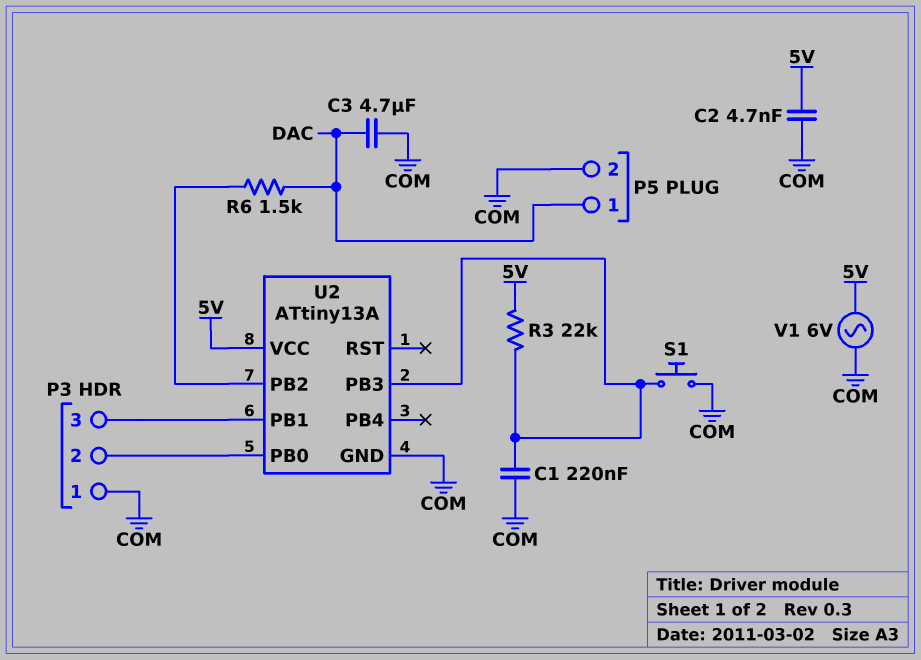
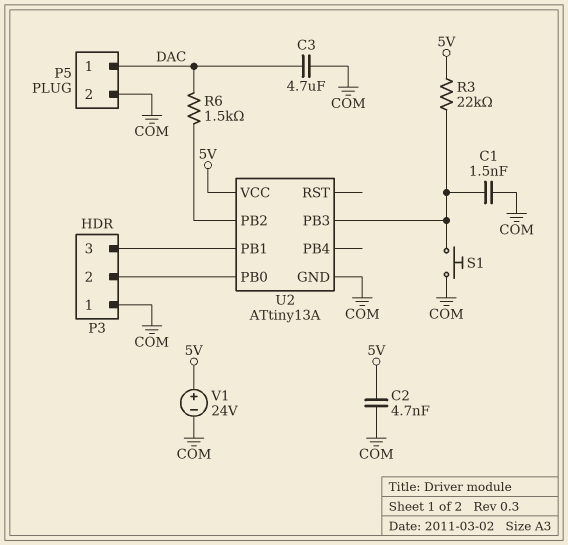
C1: 220nF (COM, U2/PB3) -> 1.5nF (COM, U2/PB3)
V1: AC 6V (5V, COM) -> 24V (plus 5V, minus COM)

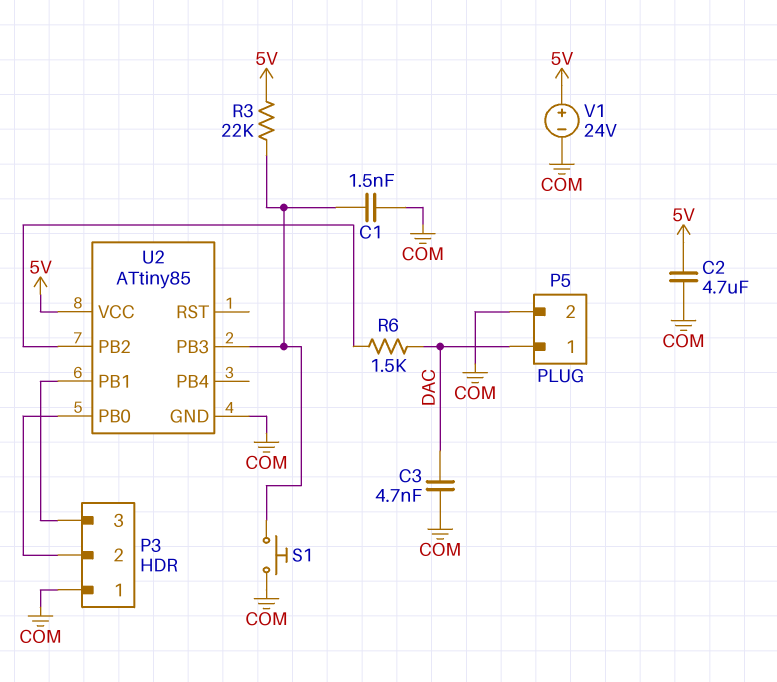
C2: 4.7nF (5V, COM) -> 4.7uF (5V, COM)
C3: 4.7uF (COM, DAC) -> 4.7nF (COM, DAC)
U2: ATtiny13A -> ATtiny85

